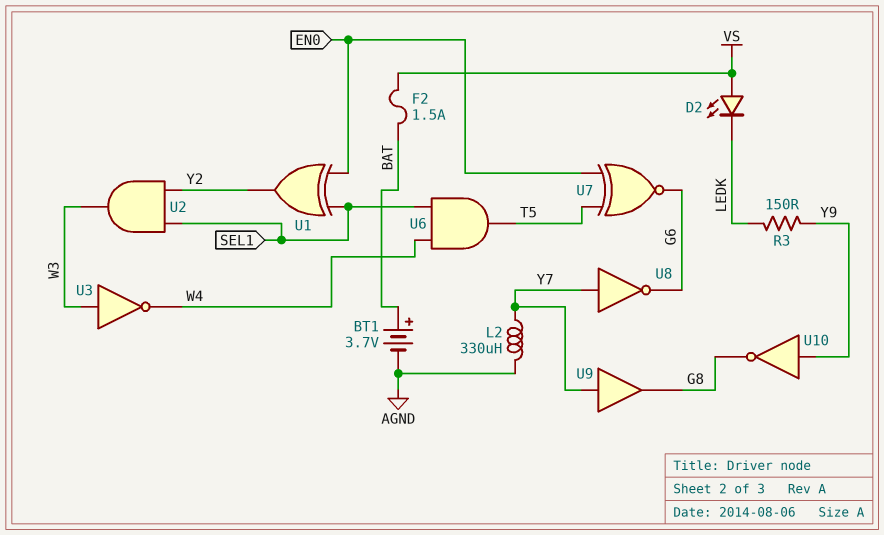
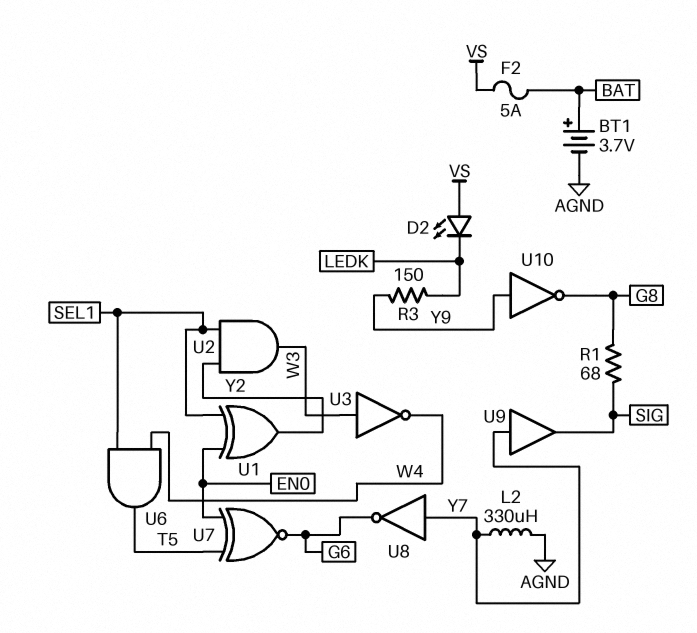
F2: 1.5A (BAT, VS) -> 5A (BAT, VS)
R1: none -> 68 (G8, SIG)
U9: buffer (in Y7, out G8) -> buffer (in Y7, out SIG)

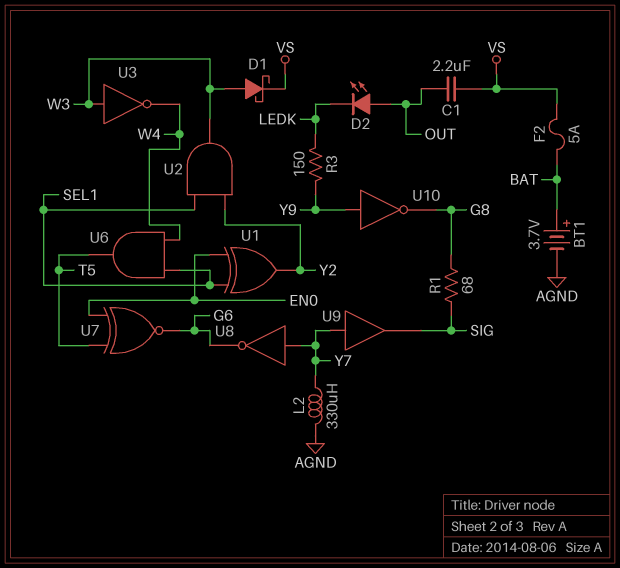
C1: none -> 2.2uF (OUT, VS)
D1: none -> schottky (A W3, K VS)
D2: LED (A VS, K LEDK) -> LED (A OUT, K LEDK)

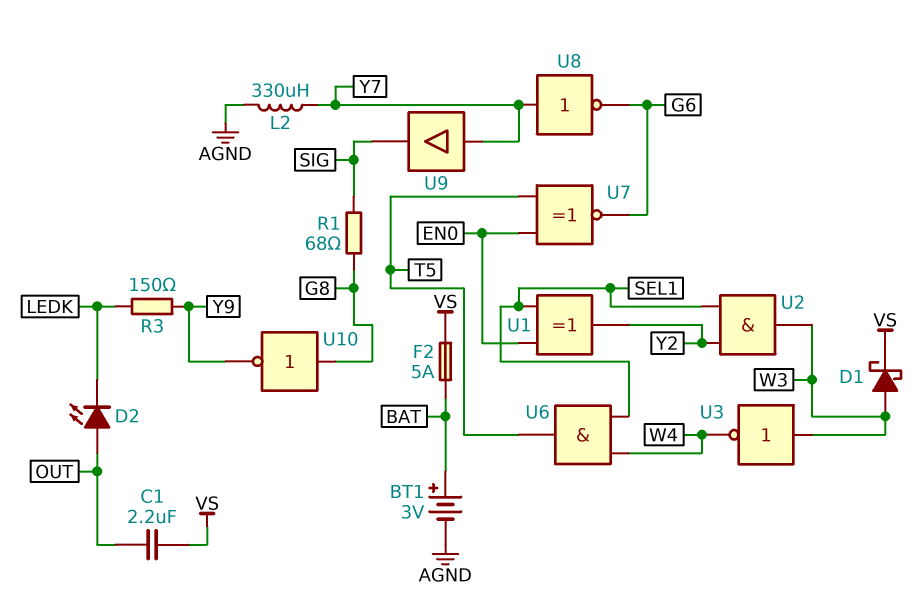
BT1: 3.7V (plus BAT, minus AGND) -> 3V (plus BAT, minus AGND)
U10: NOT (in Y9, out G8) -> NOT (in G8, out Y9)

